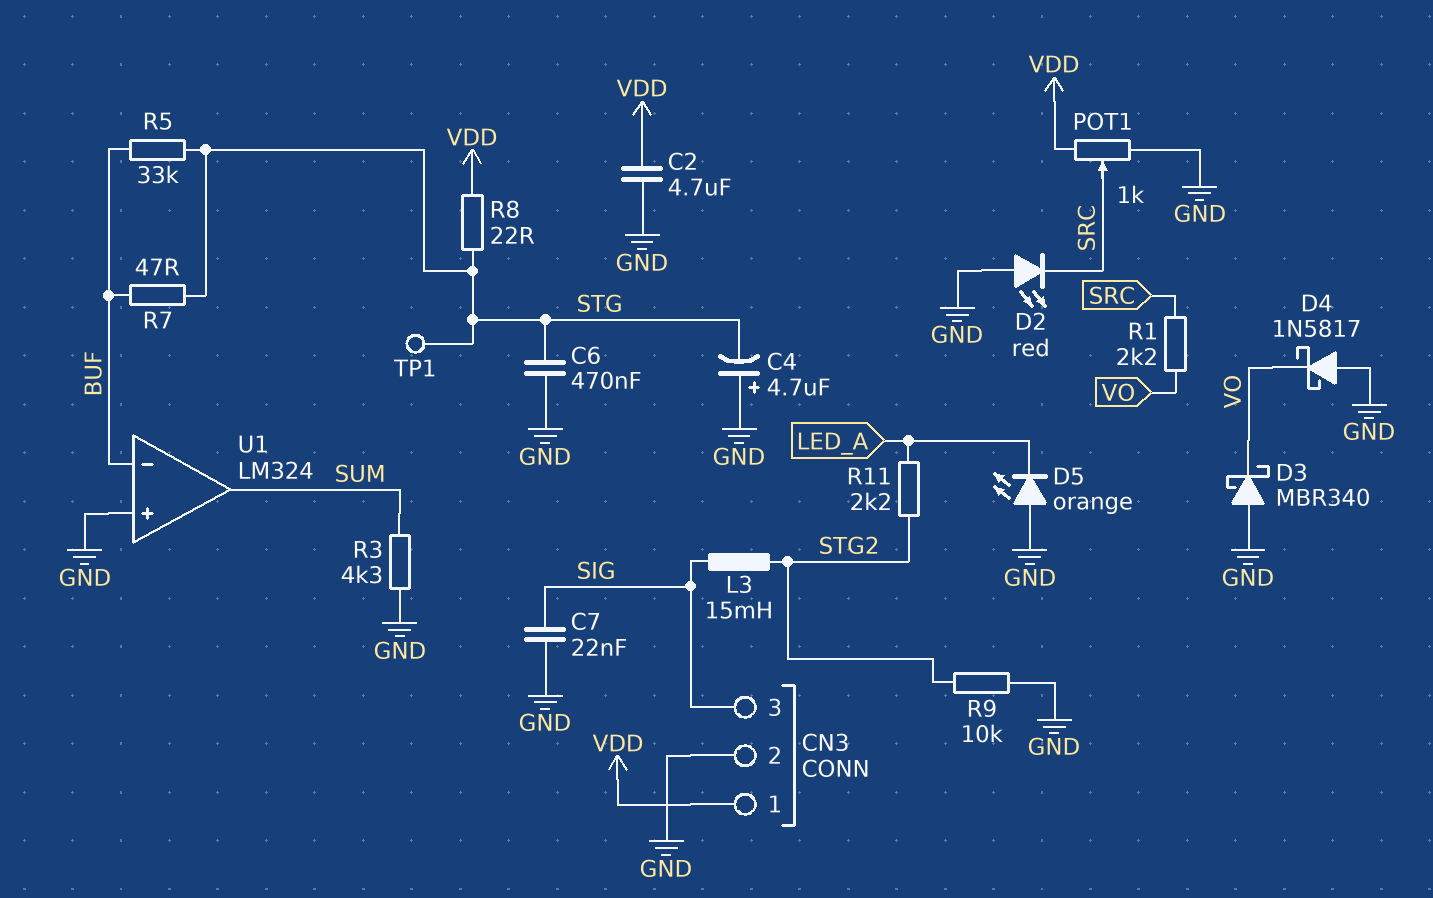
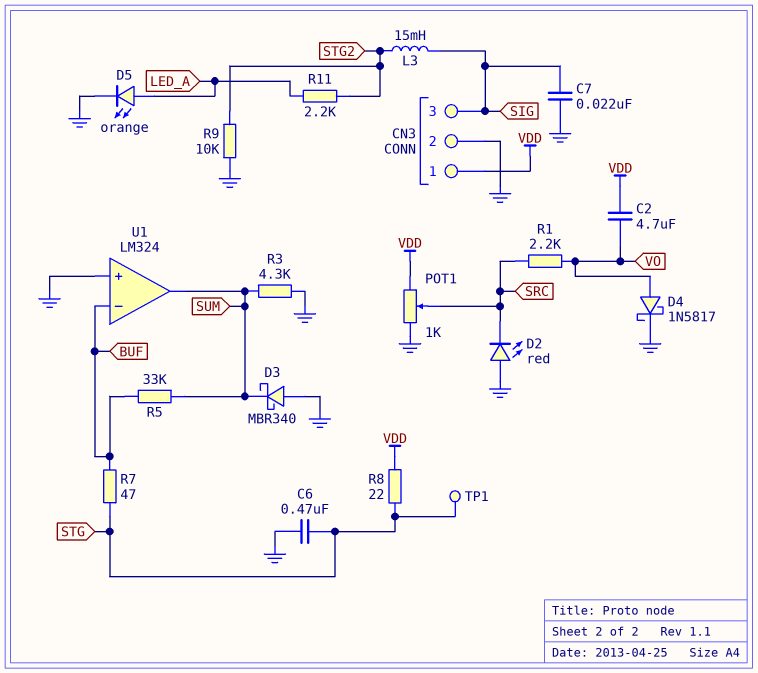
C2: 4.7uF (GND, VDD) -> 4.7uF (VDD, VO)
C4: 4.7uF (plus GND, minus STG) -> none
D3: schottky MBR340 (A GND, K VO) -> schottky MBR340 (A GND, K SUM)
D4: schottky 1N5817 (A GND, K VO) -> schottky 1N5817 (A VO, K GND)
D5: LED orange (A GND, K LED_A) -> LED orange (A LED_A, K GND)
R5: 33k (BUF, STG) -> 33k (BUF, SUM)

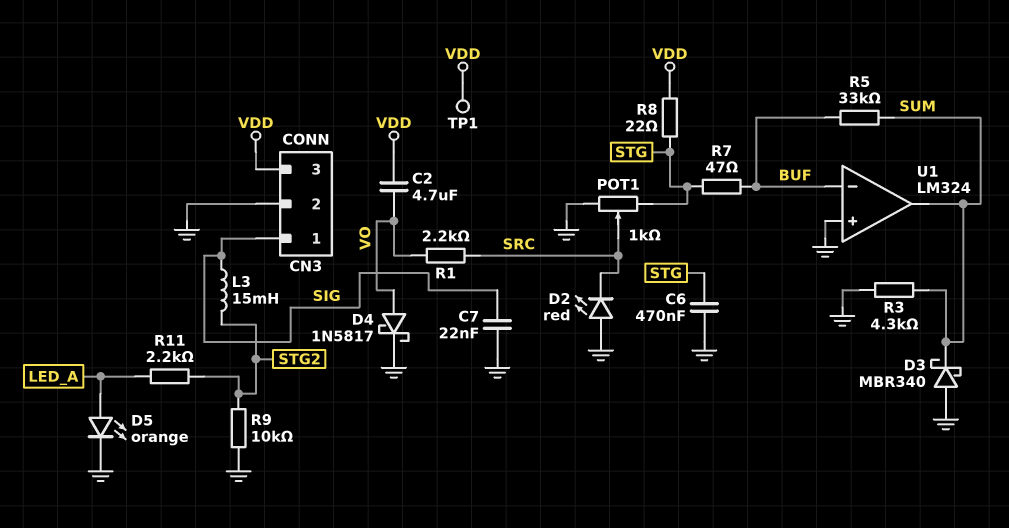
CN3 pin 1: VDD -> SIG
CN3 pin 3: SIG -> VDD
POT1: 1k (GND, VDD, wiper SRC) -> 1k (GND, STG, wiper SRC)
TP1: test point (STG) -> test point (VDD)

